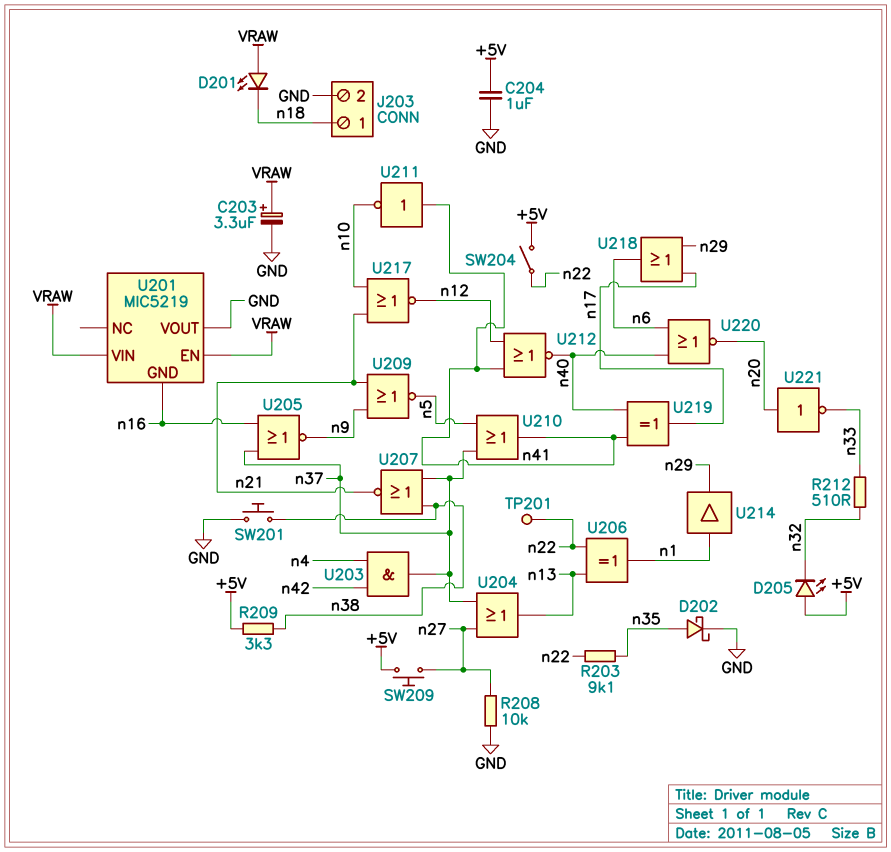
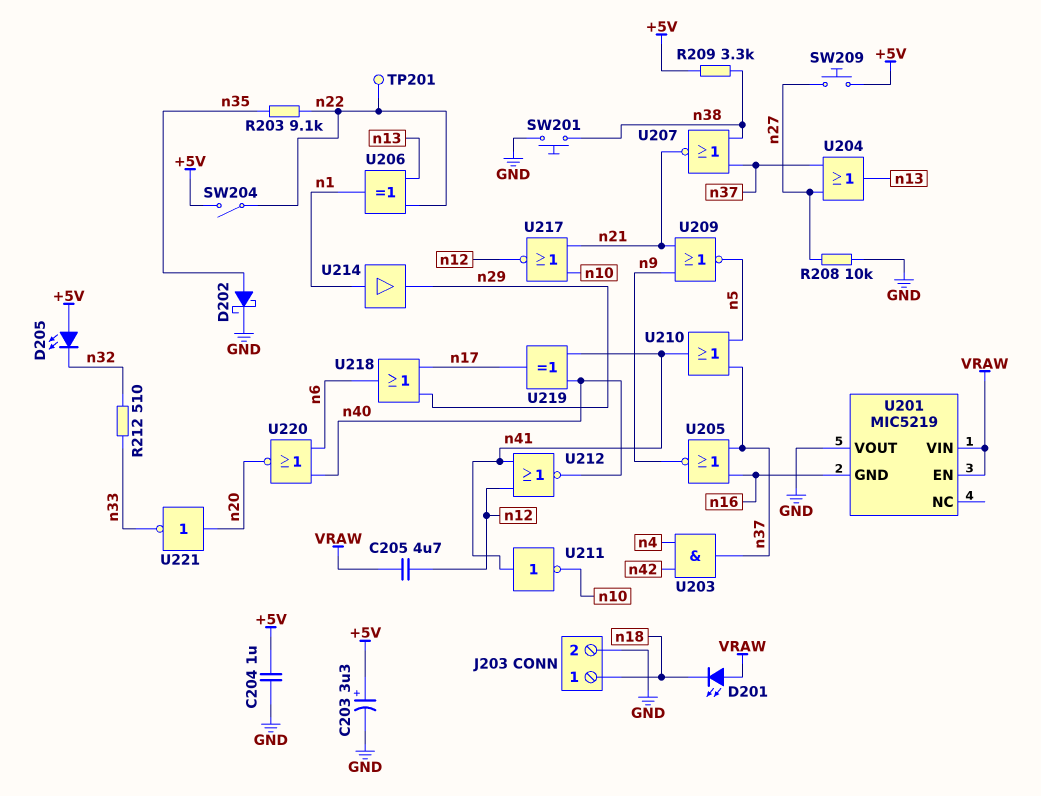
C203: 3.3uF (plus VRAW, minus GND) -> 3.3uF (plus +5V, minus GND)
C205: none -> 4.7uF (VRAW, n12)

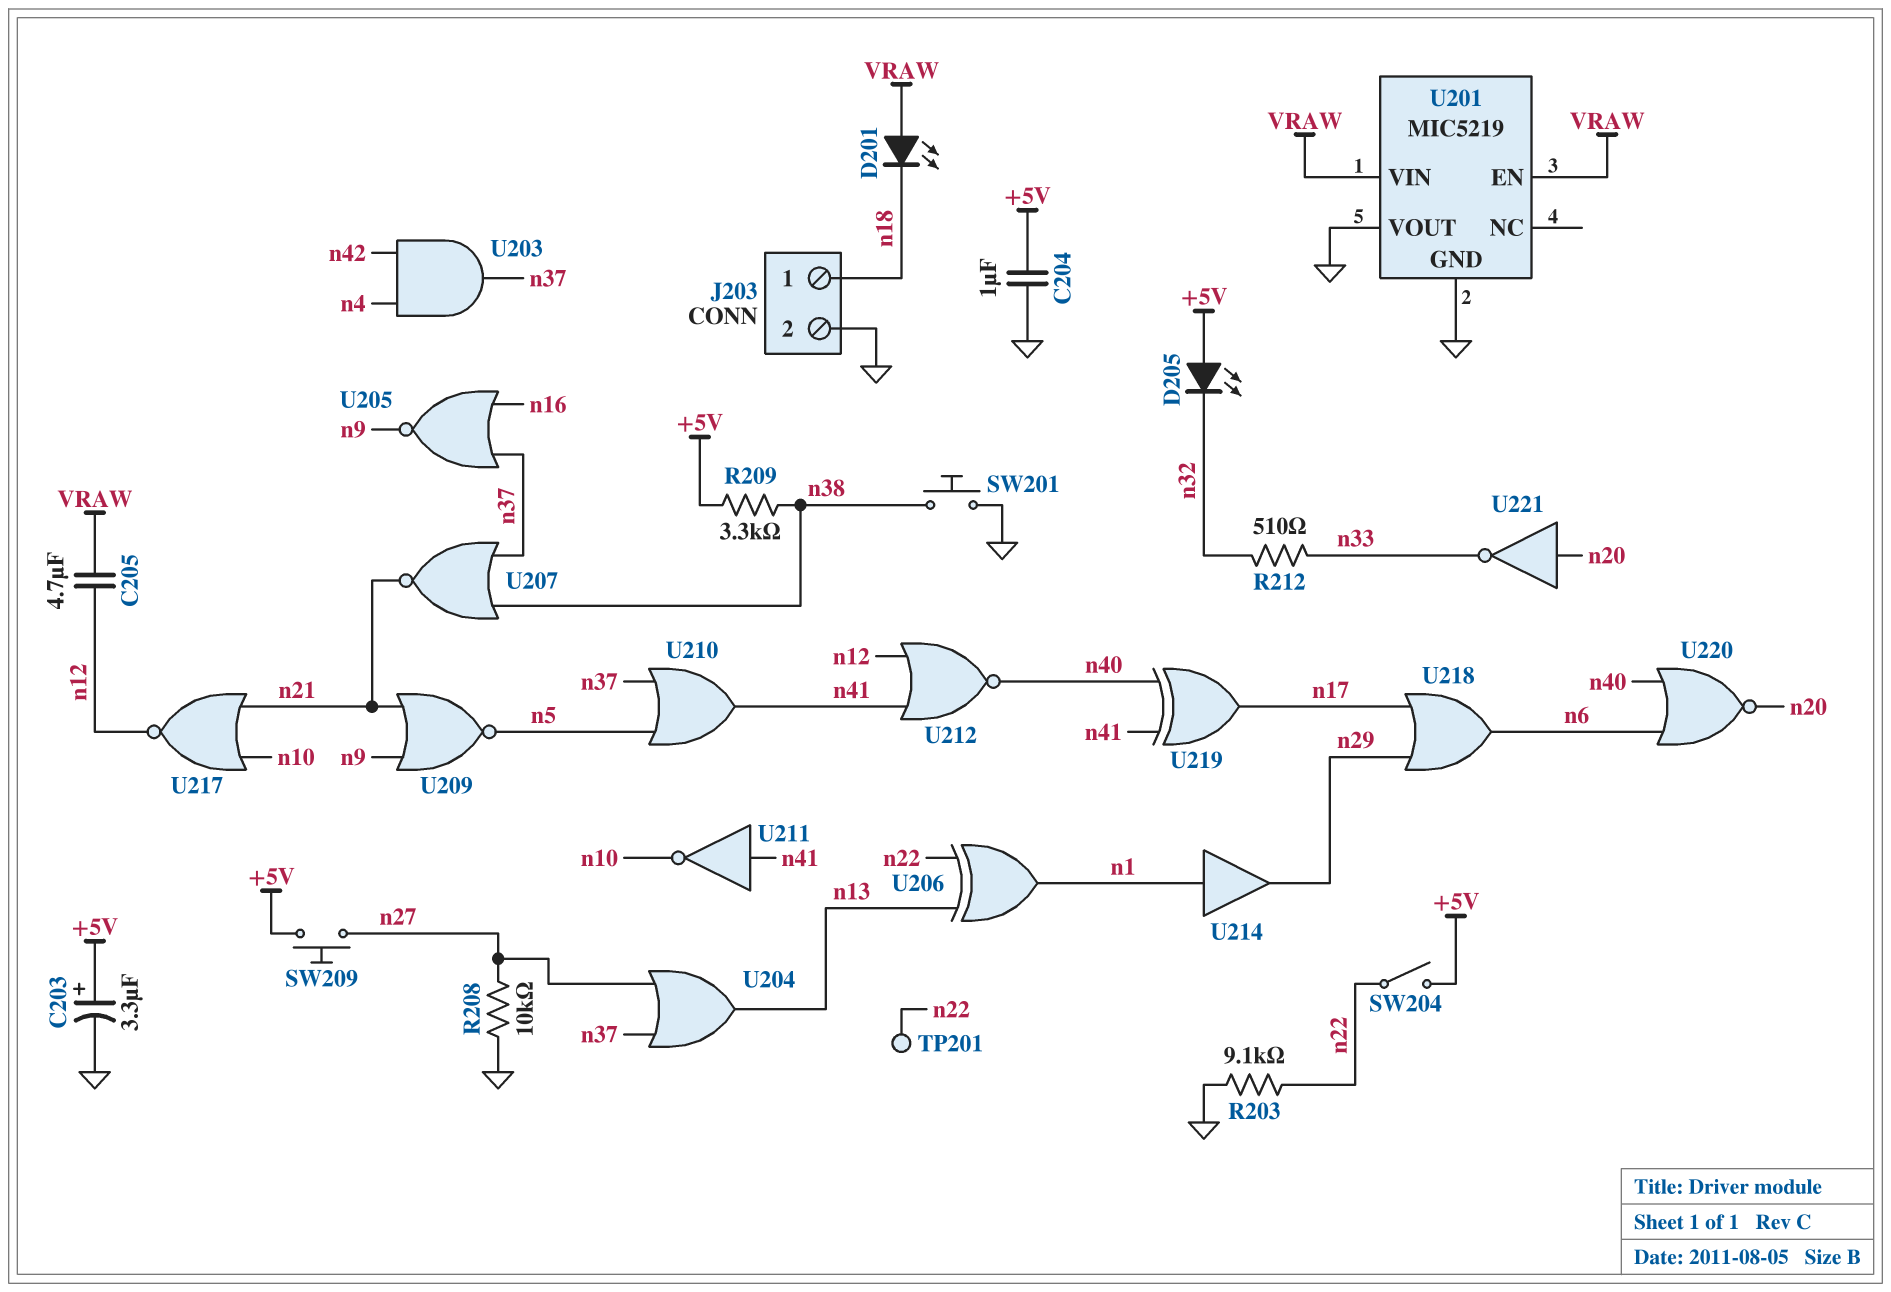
D202: schottky (A n35, K GND) -> none
R203: 9.1k (n22, n35) -> 9.1k (GND, n22)
U201 pin GND: n16 -> GND

